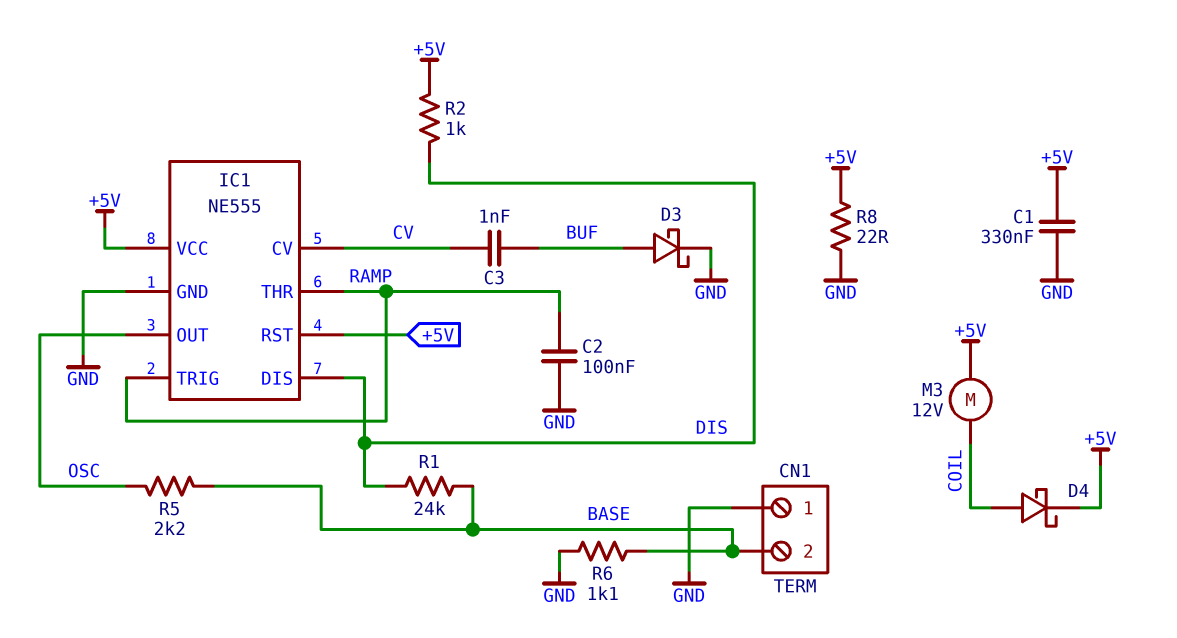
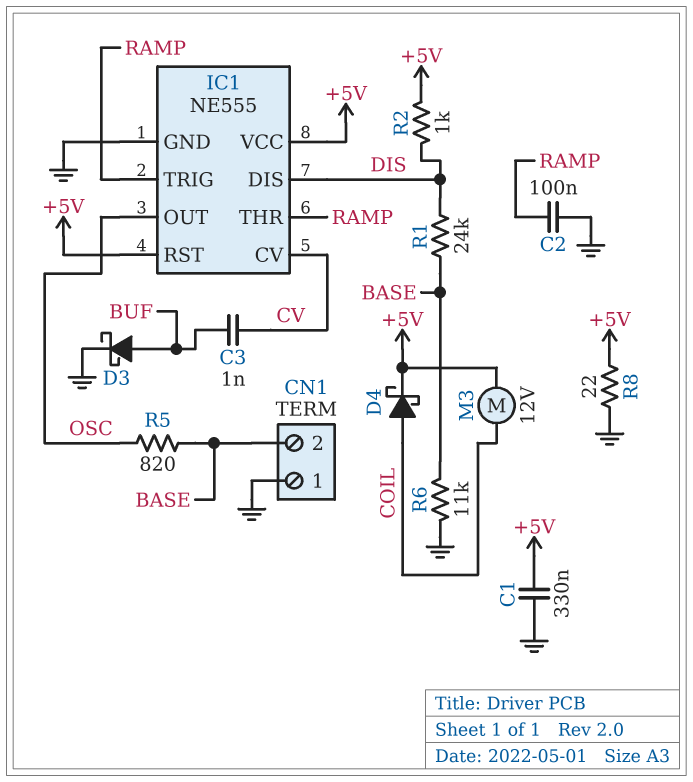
R5: 2.2k (BASE, OSC) -> 820 (BASE, OSC)
R6: 1.1k (BASE, GND) -> 11k (BASE, GND)

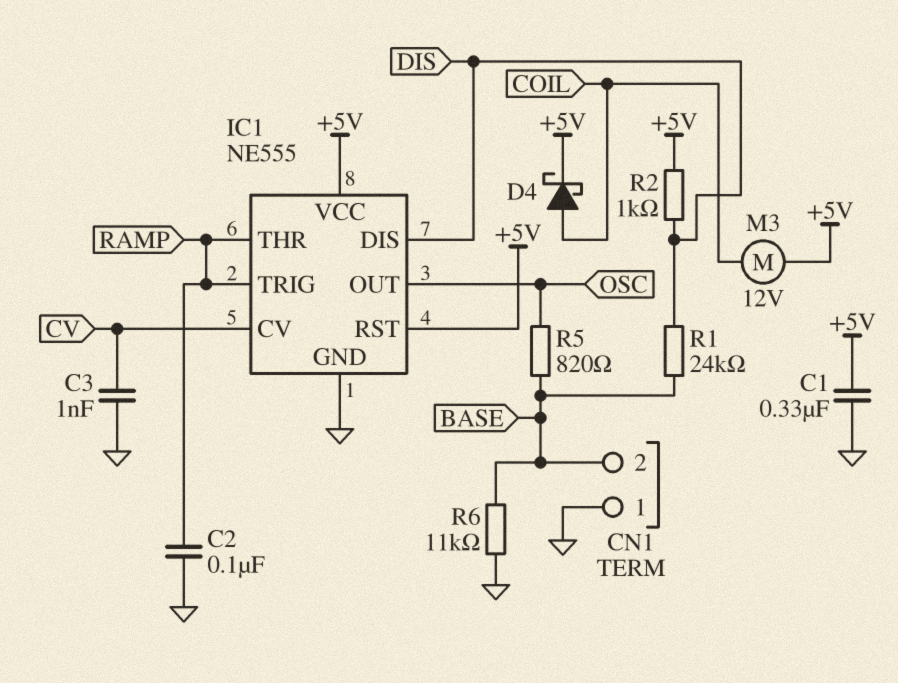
C3: 1nF (BUF, CV) -> 1nF (CV, GND)
D3: schottky (A BUF, K GND) -> none
R8: 22 (+5V, GND) -> none

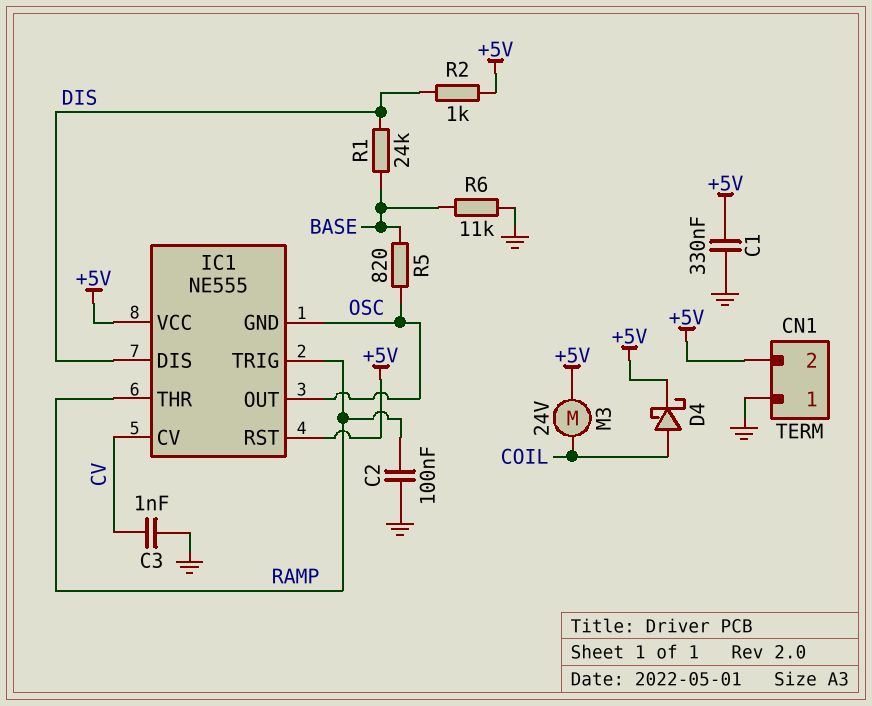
CN1 pin 2: BASE -> +5V
IC1 pin GND: GND -> OSC
M3: motor 12V (+5V, COIL) -> motor 24V (+5V, COIL)

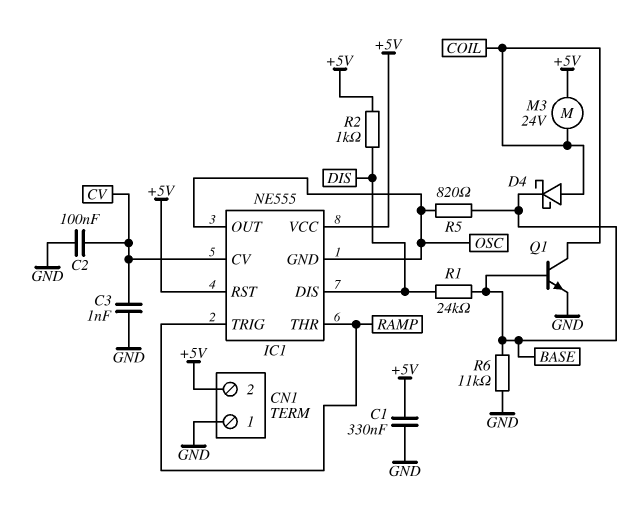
C2: 100nF (GND, RAMP) -> 100nF (CV, GND)
D4: schottky (A COIL, K +5V) -> schottky (A COIL, K BASE)
Q1: none -> NPN (B BASE, C COIL, E GND)

